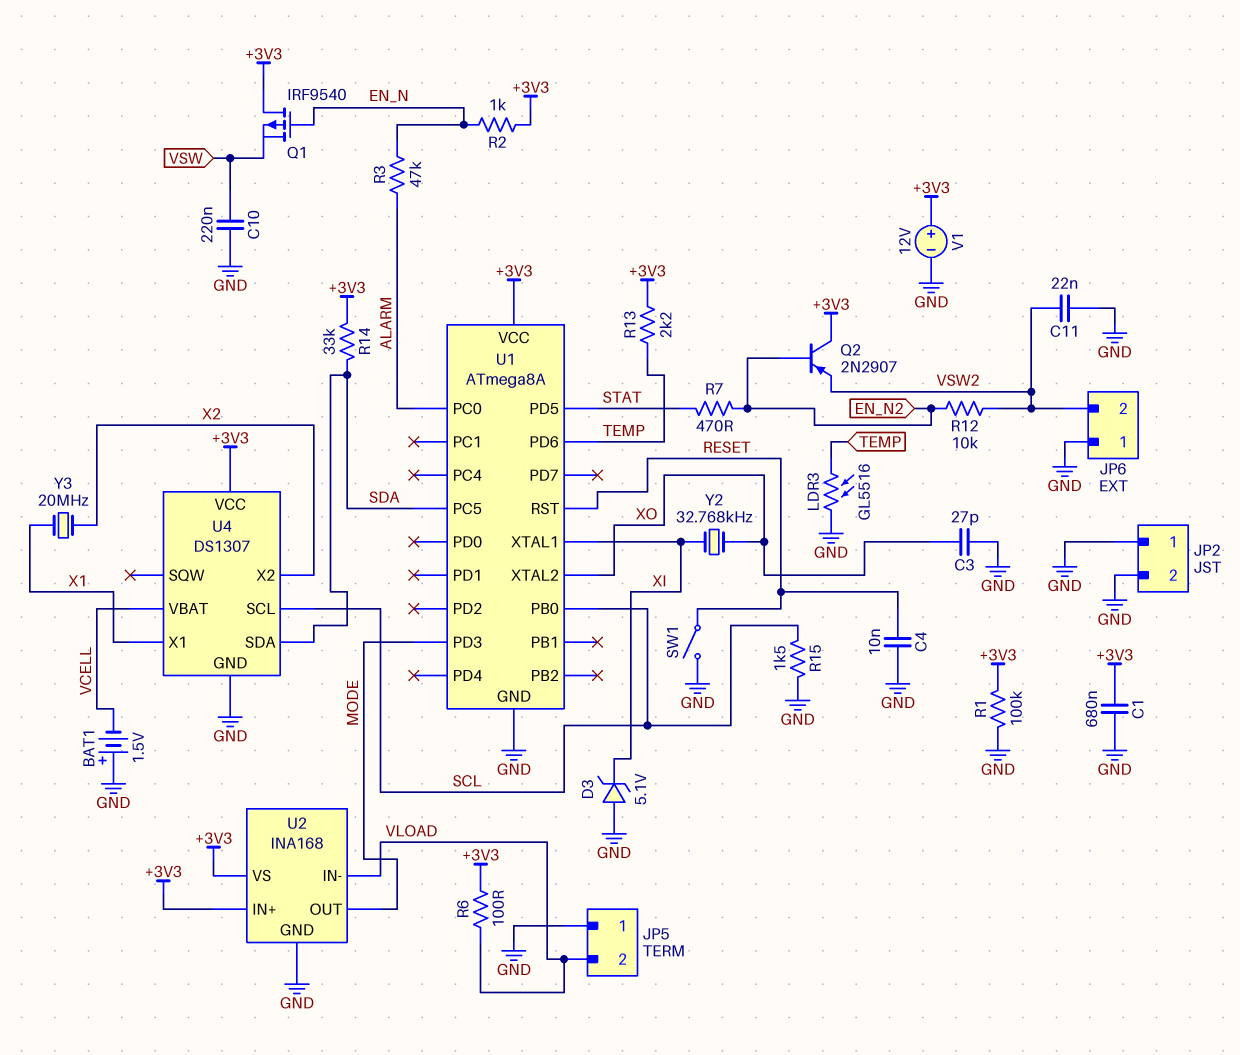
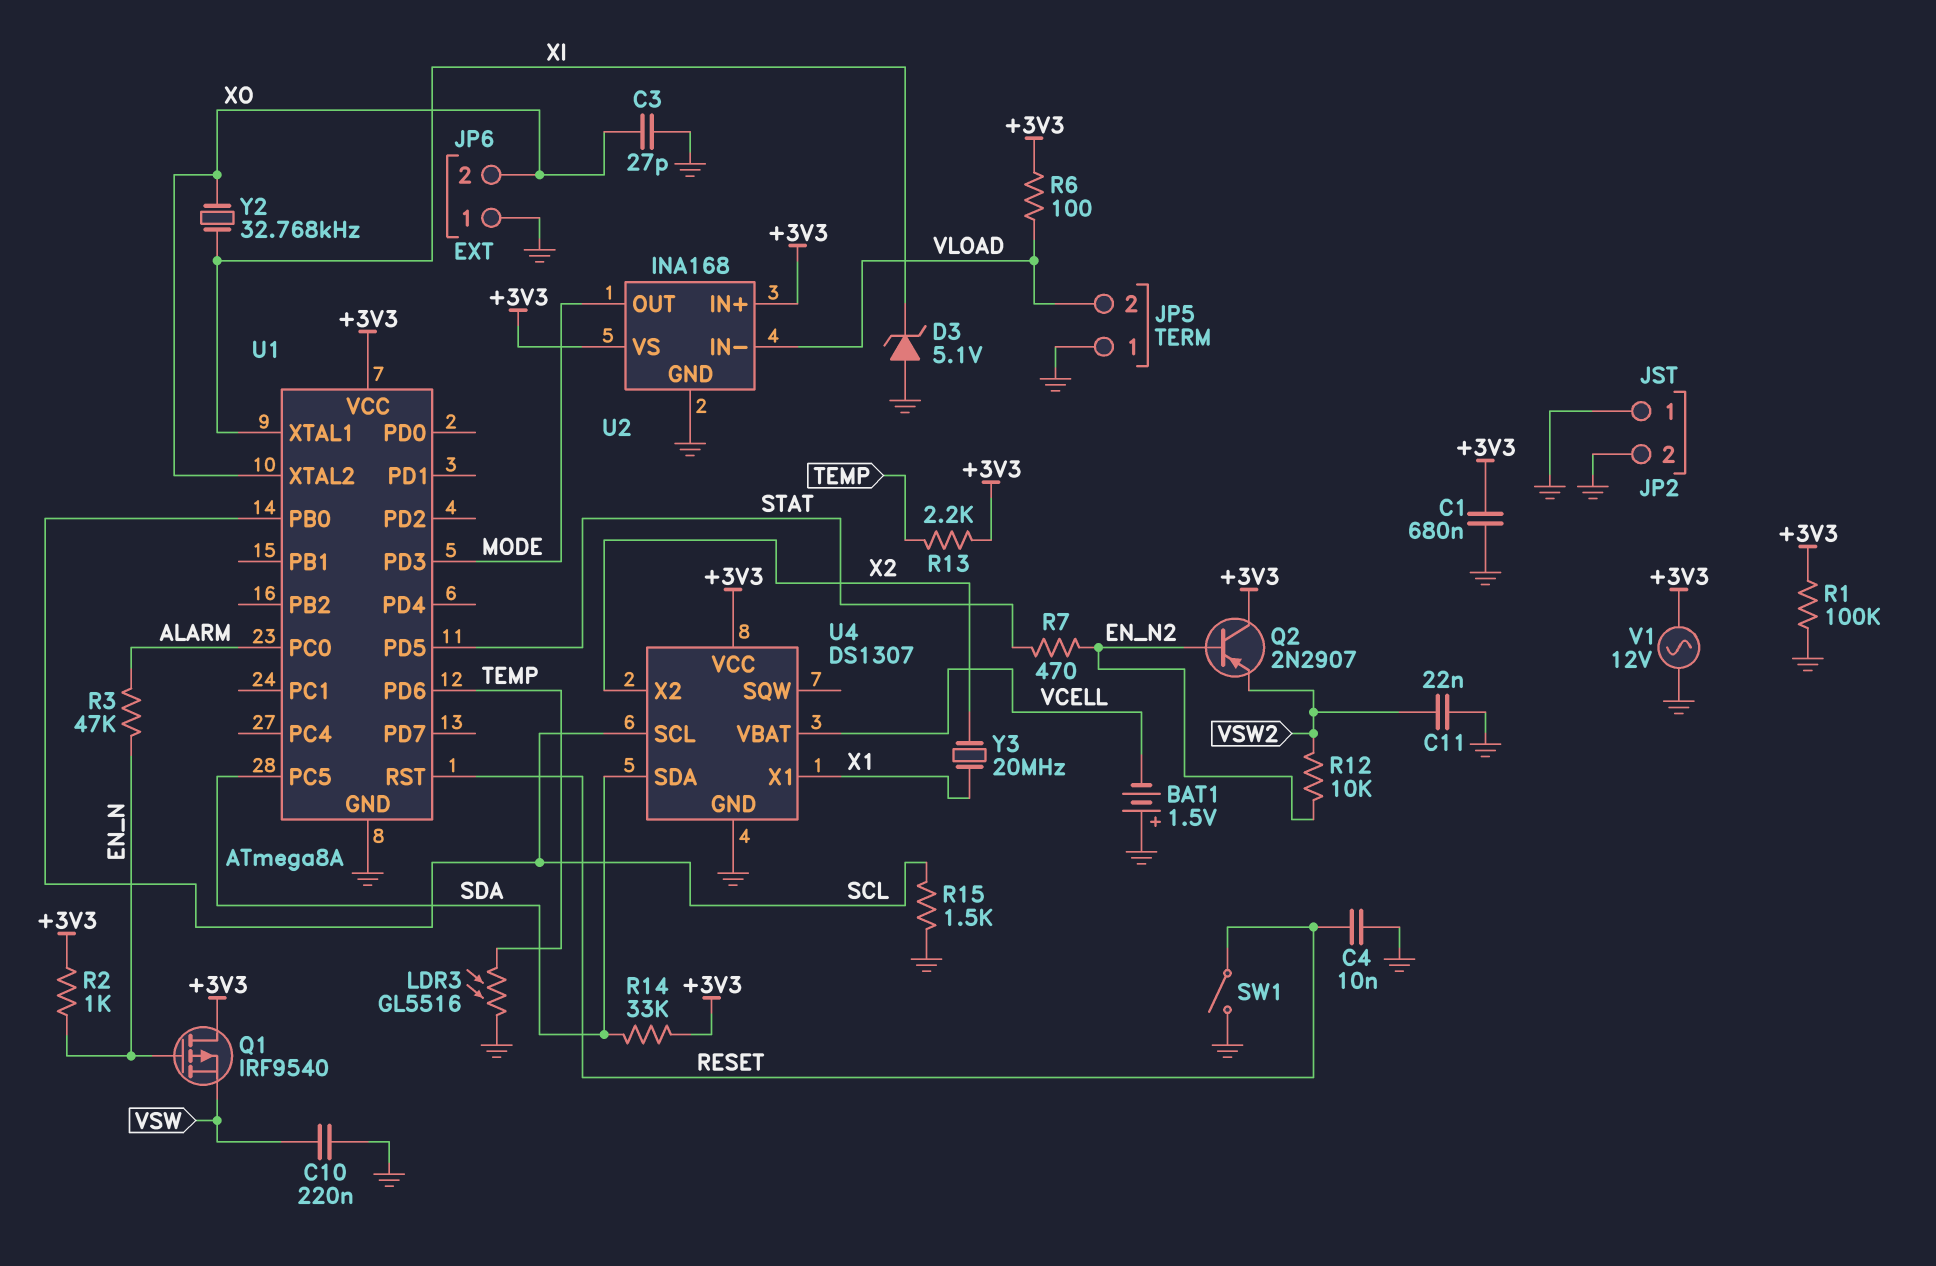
JP6 pin 2: VSW2 -> XO
V1: 12V (plus +3V3, minus GND) -> AC 12V (+3V3, GND)

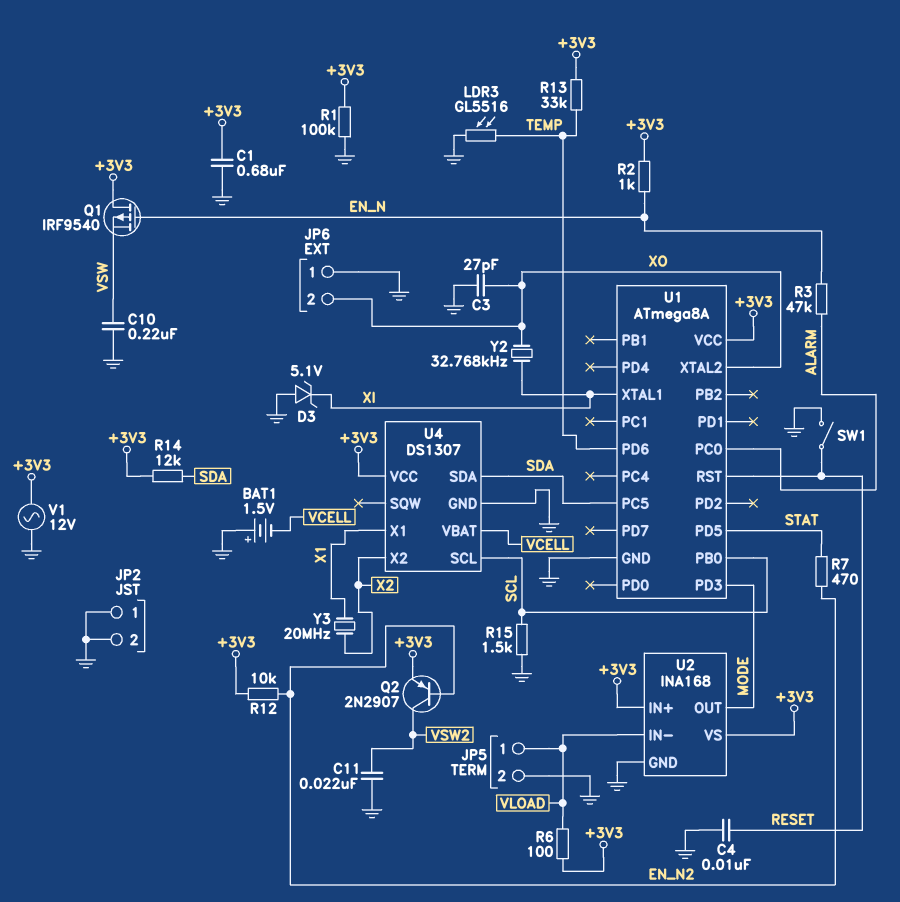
JP5 pin 1: GND -> VLOAD
JP5 pin 2: VLOAD -> GND
Q2: PNP 2N2907 (B EN_N2, C +3V3, E VSW2) -> PNP 2N2907 (B EN_N2, C VSW2, E +3V3)
R12: 10k (EN_N2, VSW2) -> 10k (+3V3, EN_N2)
R13: 2.2k (+3V3, TEMP) -> 33k (+3V3, TEMP)
R14: 33k (+3V3, SDA) -> 12k (+3V3, SDA)

